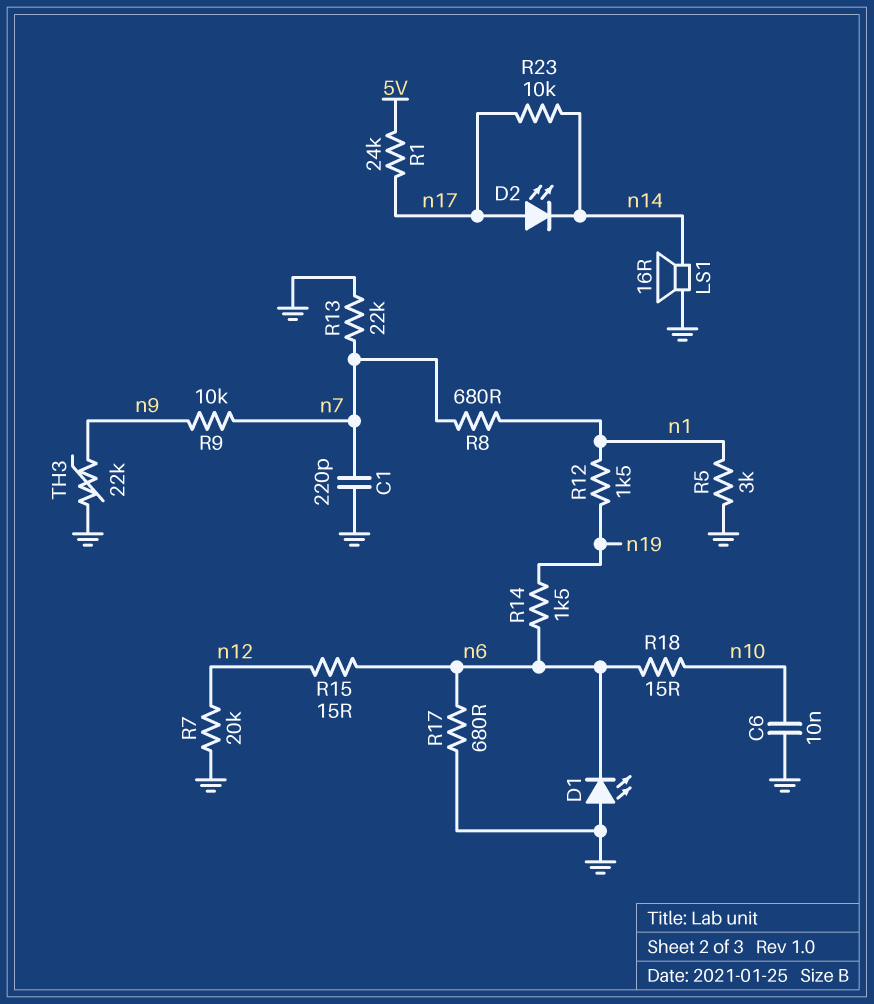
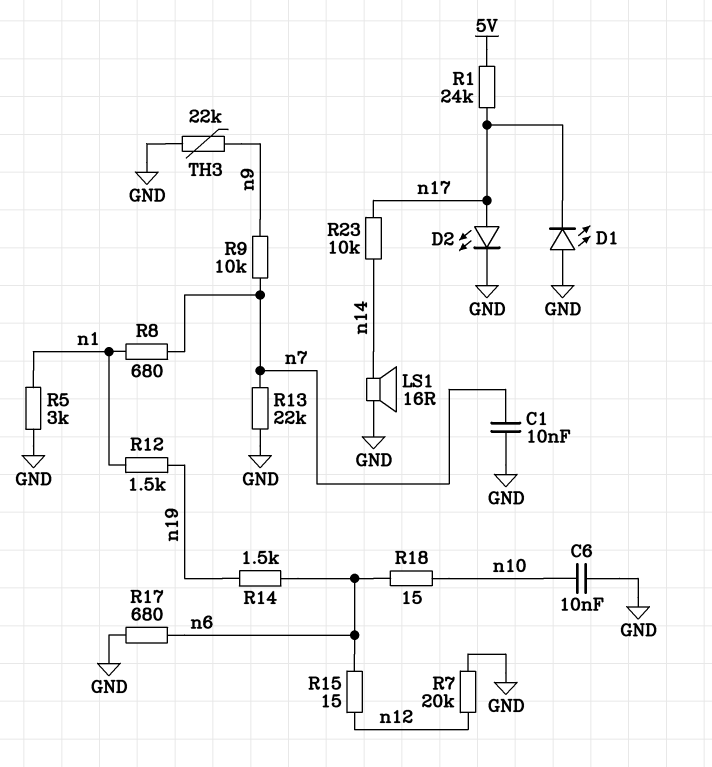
C1: 220pF (GND, n7) -> 10nF (GND, n7)
D1: LED (A GND, K n6) -> LED (A GND, K n17)
D2: LED (A n17, K n14) -> LED (A n17, K GND)

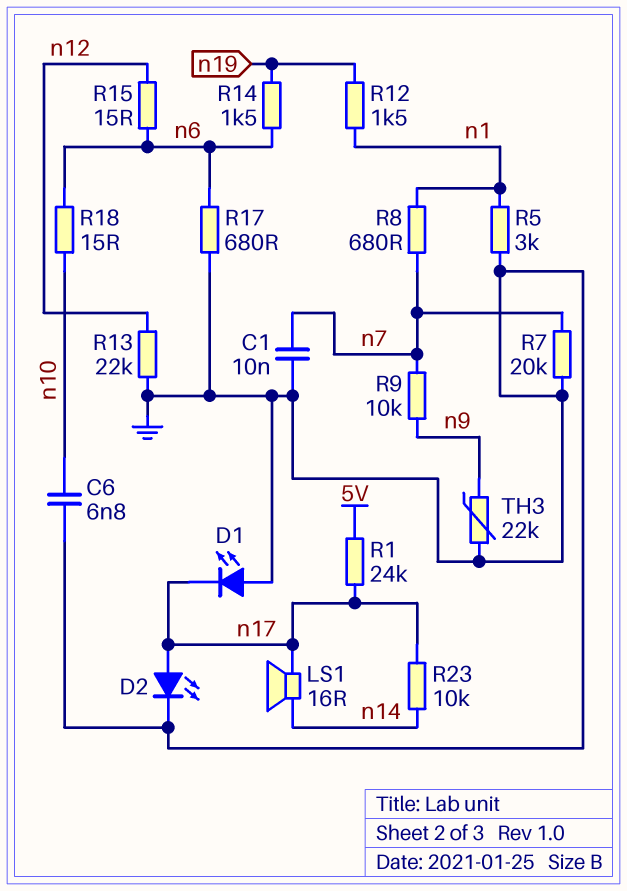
C6: 10nF (GND, n10) -> 6.8nF (GND, n10)
LS1: speaker 16R (GND, n14) -> speaker 16R (n14, n17)
R7: 20k (GND, n12) -> 20k (GND, n7)
R13: 22k (GND, n7) -> 22k (GND, n12)

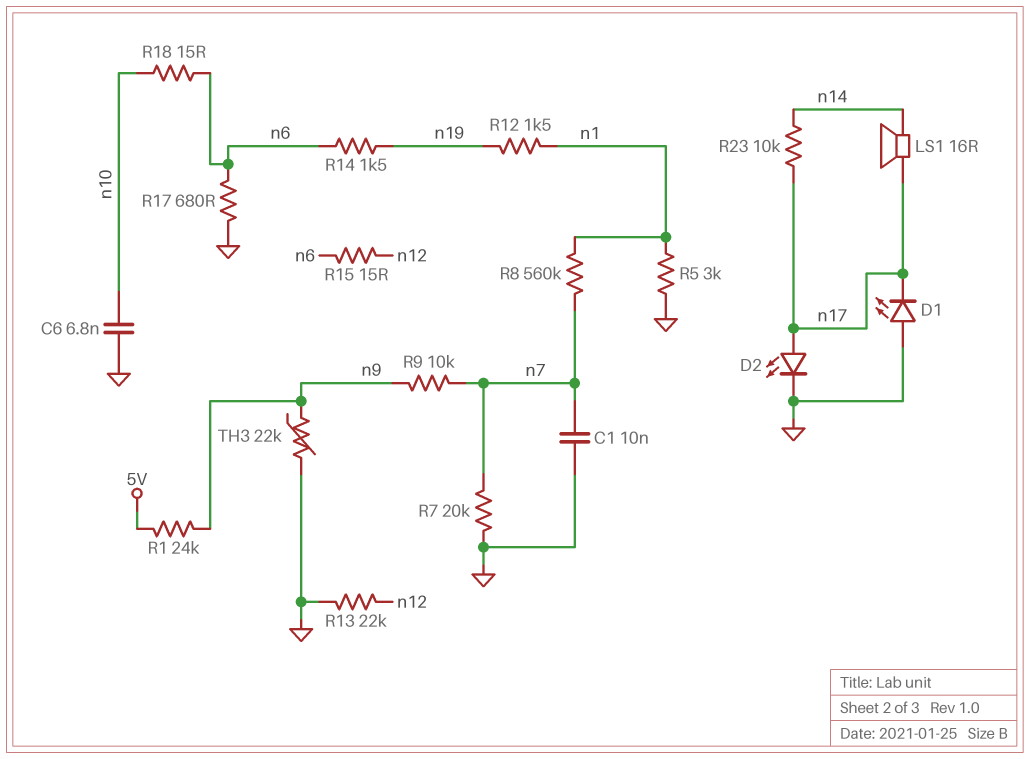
R1: 24k (5V, n17) -> 24k (5V, n9)
R8: 680 (n1, n7) -> 560k (n1, n7)

